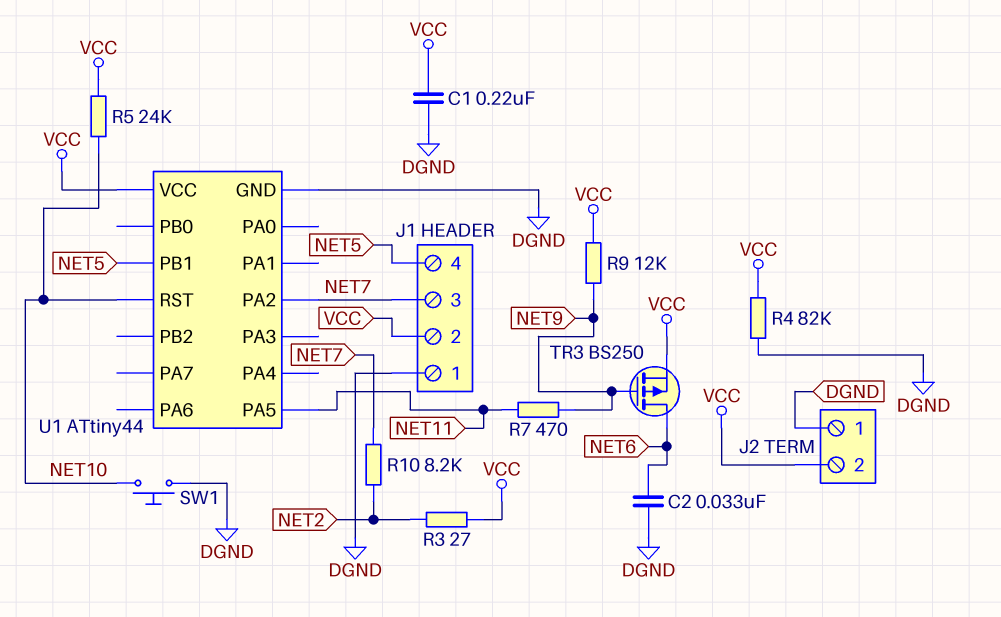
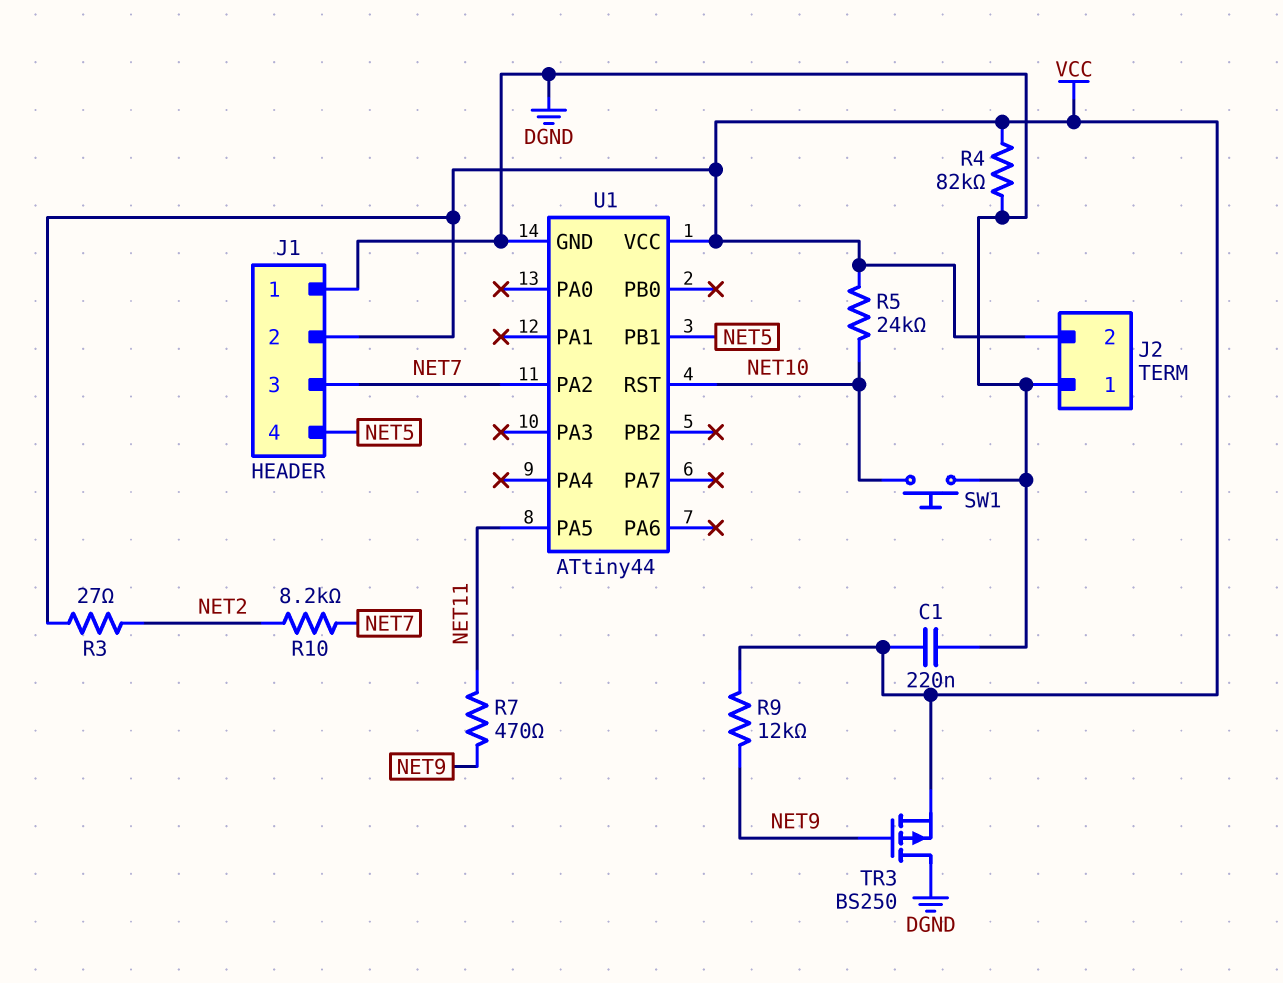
C2: 33nF (DGND, NET6) -> none
TR3: PMOS BS250 (G NET9, D NET6, S VCC) -> PMOS BS250 (G NET9, D DGND, S VCC)

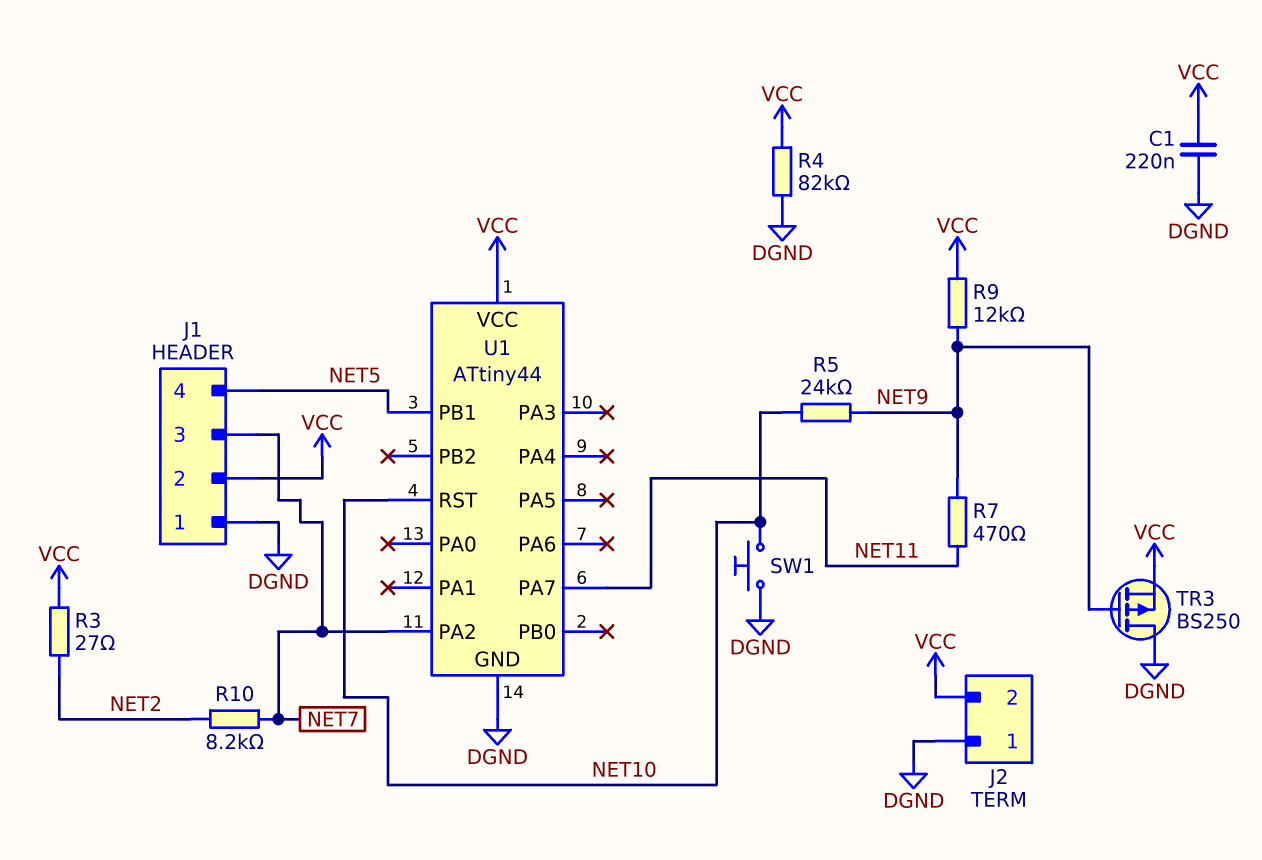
R5: 24k (NET10, VCC) -> 24k (NET9, NET10)
U1 pin PA5: NET11 -> none
U1 pin PA7: none -> NET11

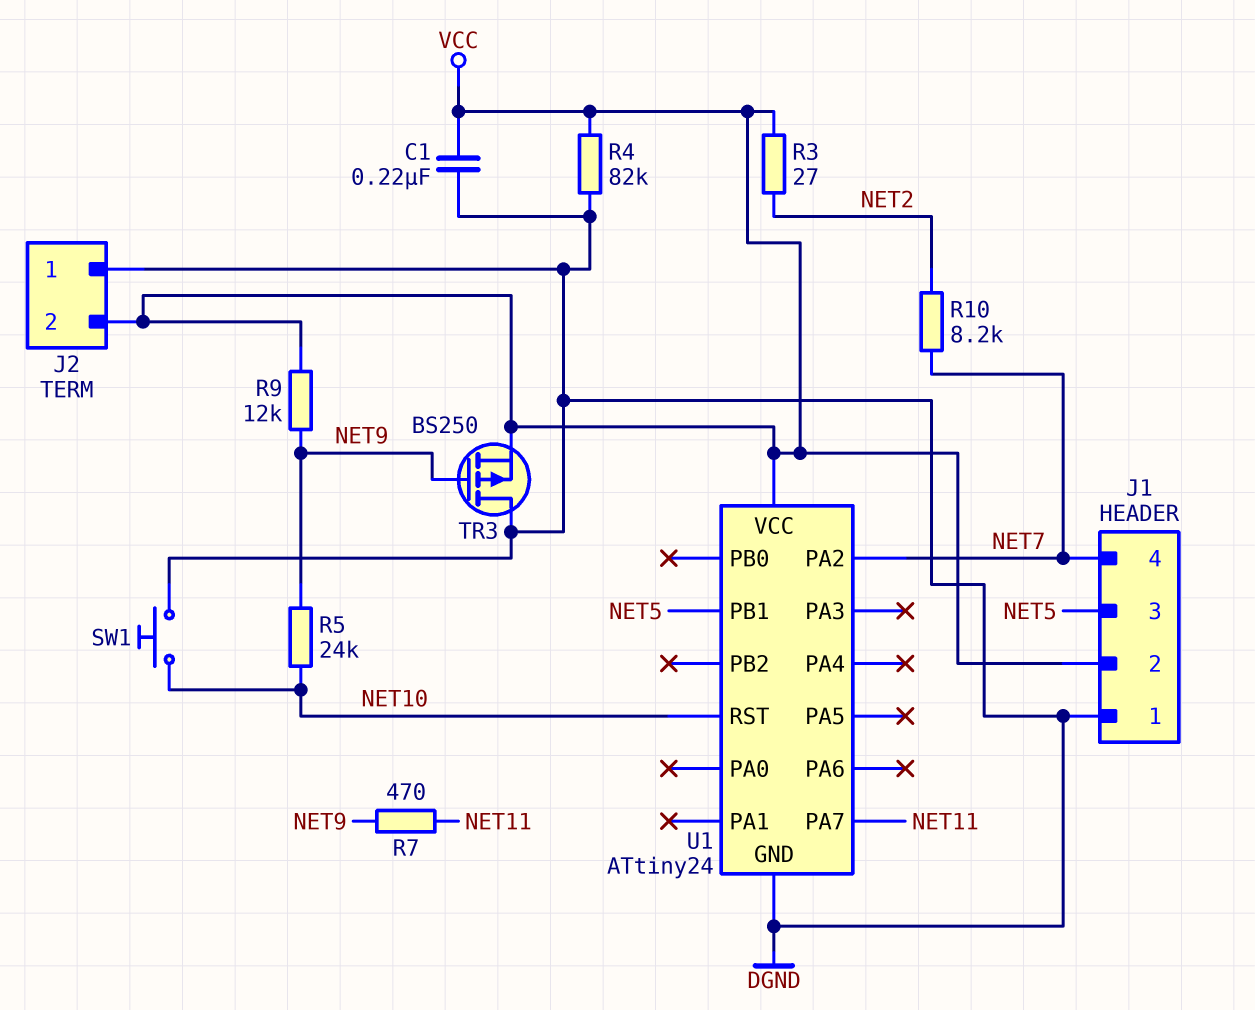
J1 pin 3: NET7 -> NET5
J1 pin 4: NET5 -> NET7
U1: ATtiny44 -> ATtiny24

